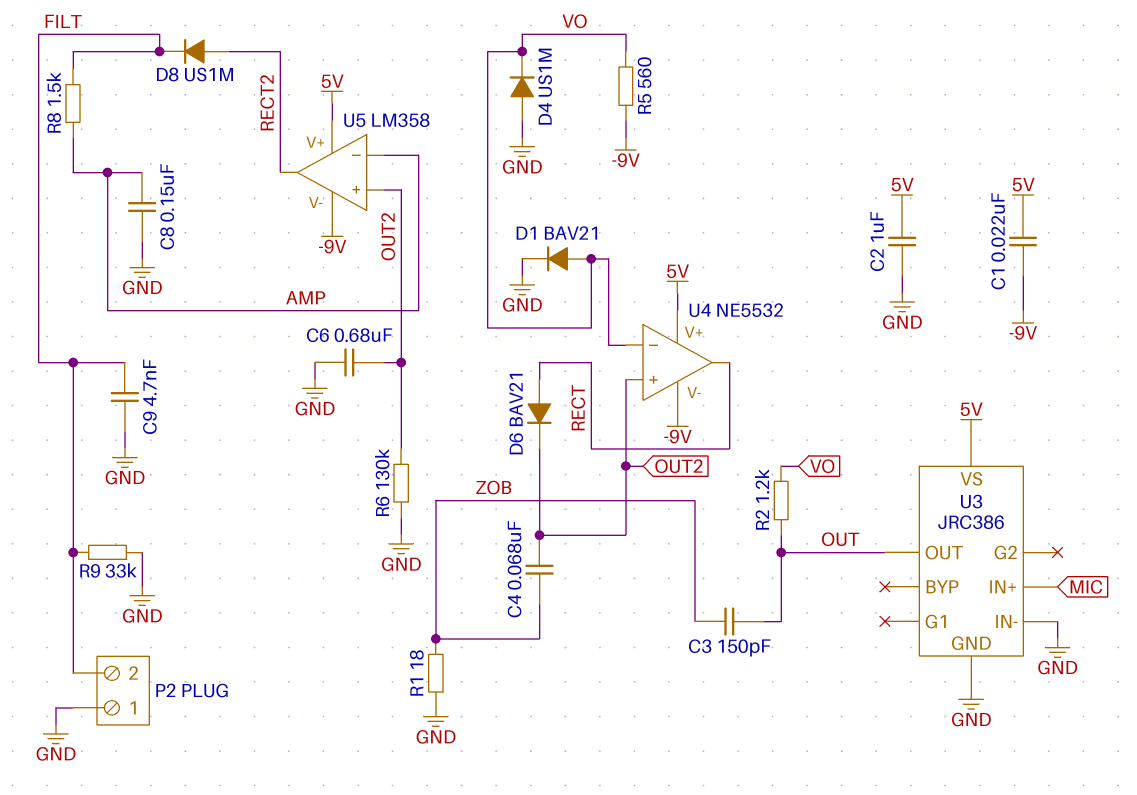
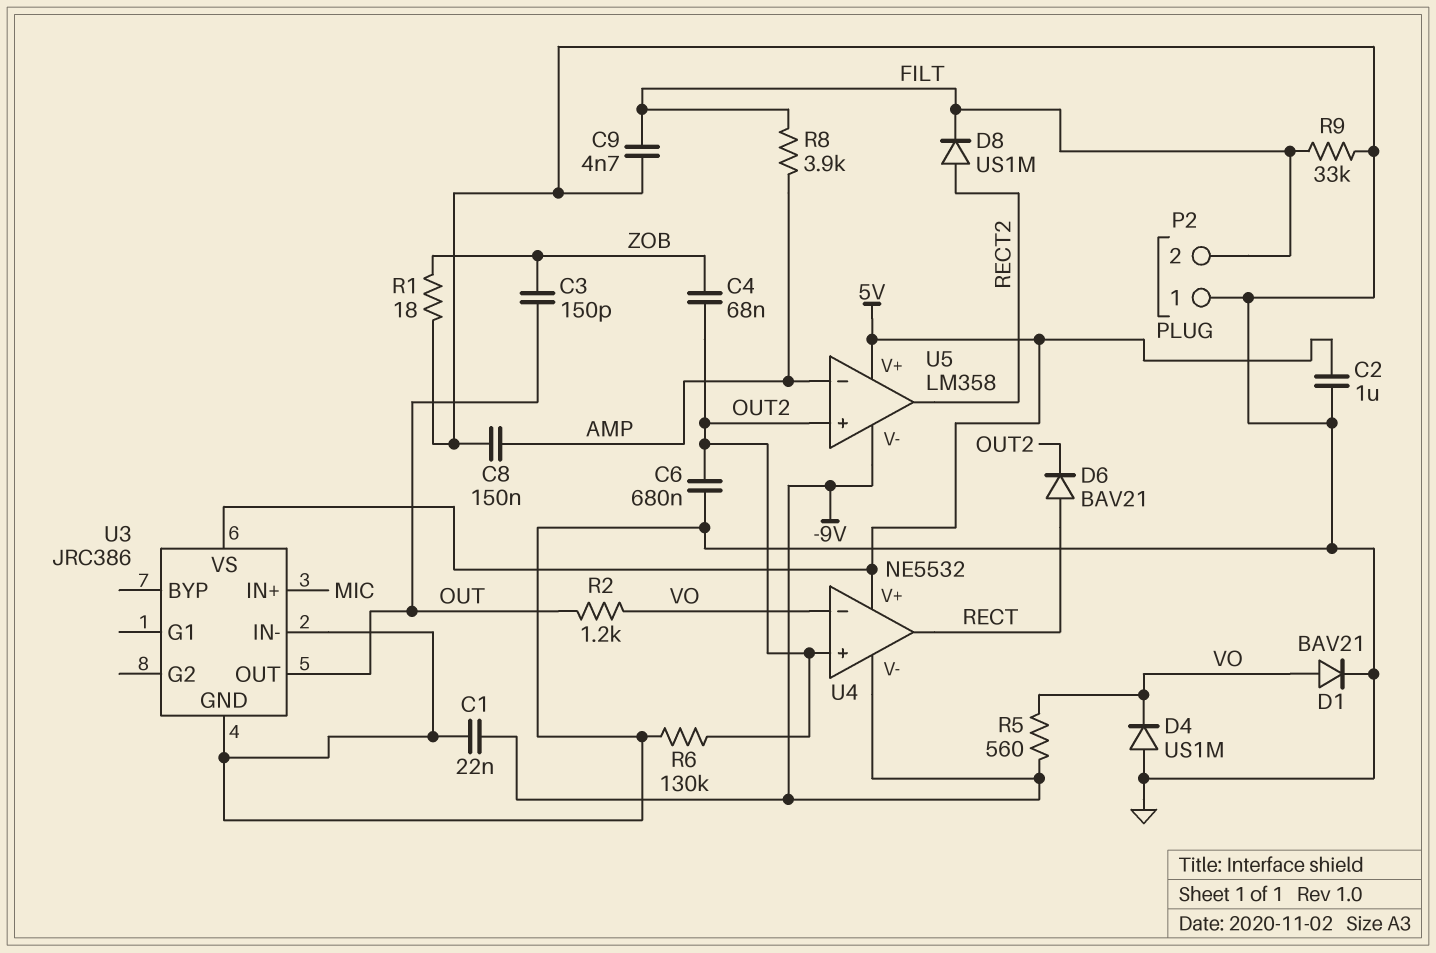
C1: 22nF (-9V, 5V) -> 22nF (-9V, GND)
R8: 1.5k (AMP, FILT) -> 3.9k (AMP, FILT)

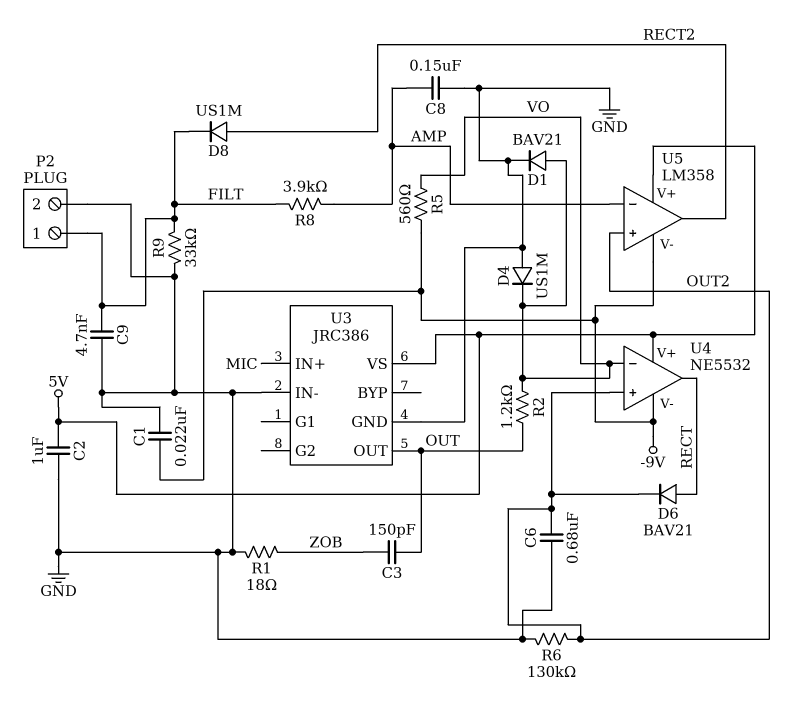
C4: 68nF (OUT2, ZOB) -> none
P2 pin 1: GND -> FILT
P2 pin 2: FILT -> GND

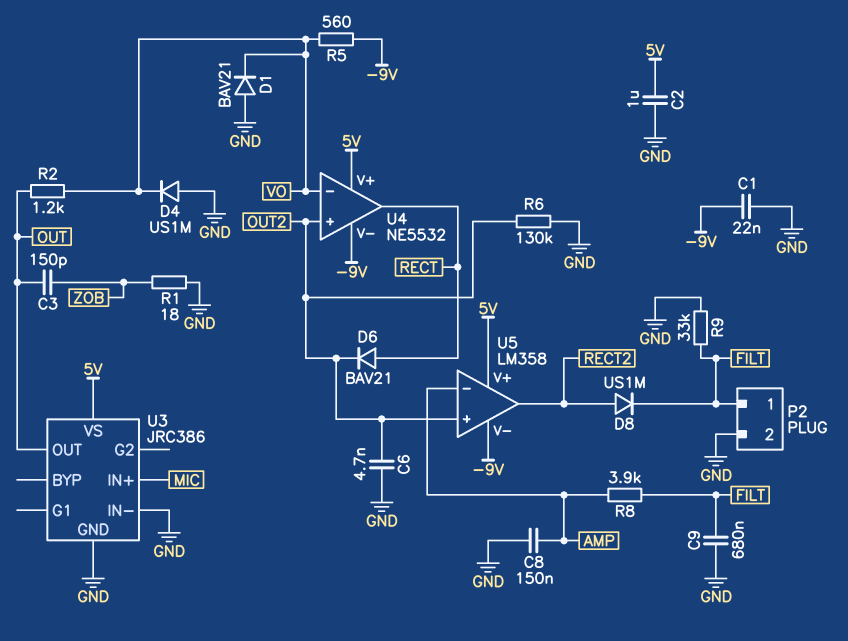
C6: 680nF (GND, OUT2) -> 4.7nF (GND, OUT2)
C9: 4.7nF (FILT, GND) -> 680nF (FILT, GND)
D1: diode BAV21 (A VO, K GND) -> diode BAV21 (A GND, K VO)

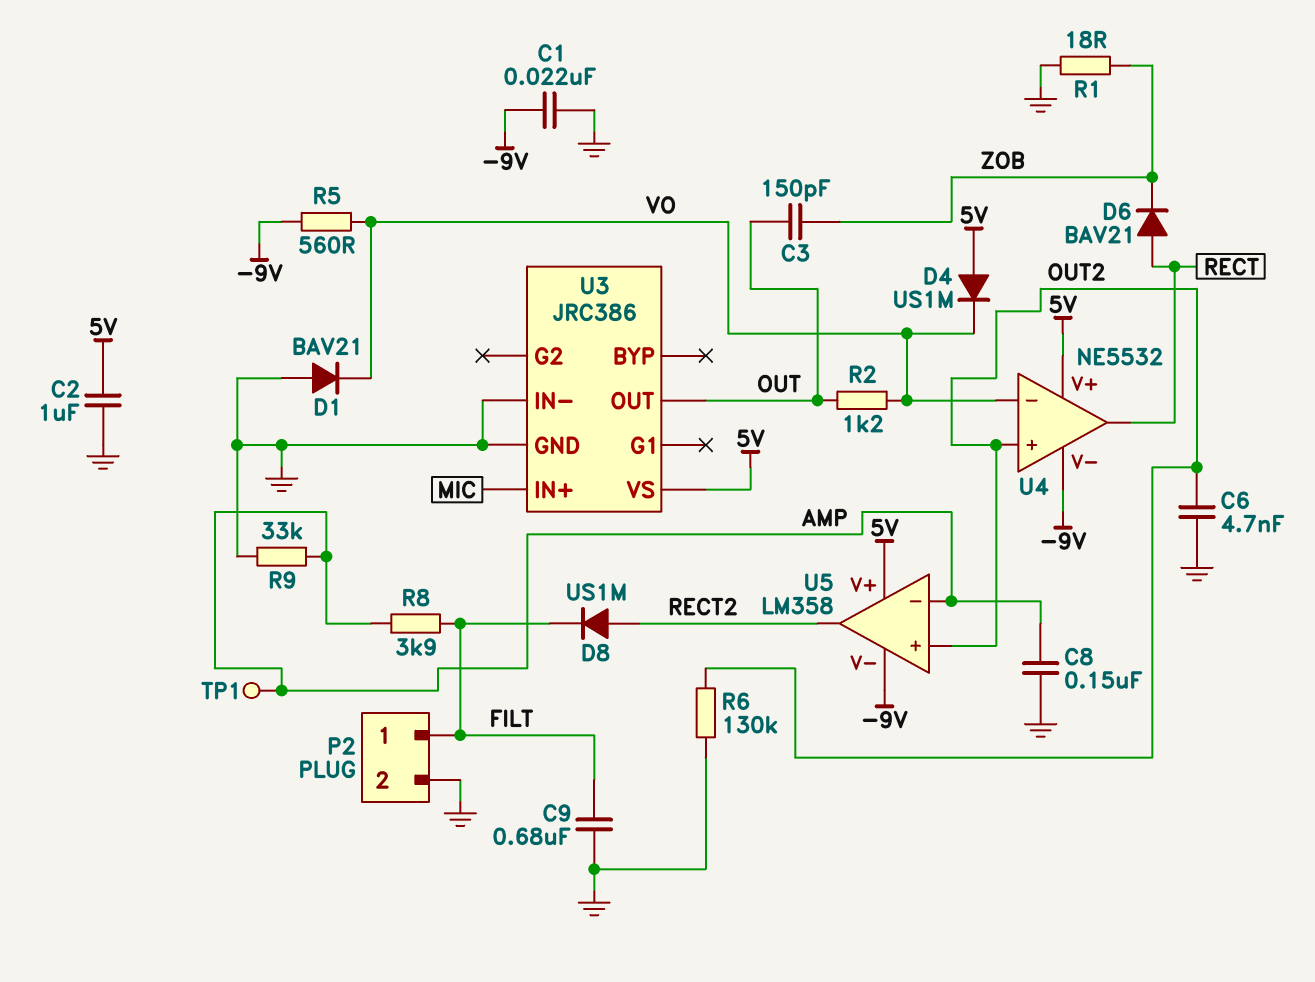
D4: diode US1M (A GND, K VO) -> diode US1M (A 5V, K VO)
D6: diode BAV21 (A RECT, K OUT2) -> diode BAV21 (A RECT, K ZOB)
R9: 33k (FILT, GND) -> 33k (AMP, GND)
TP1: none -> test point (AMP)

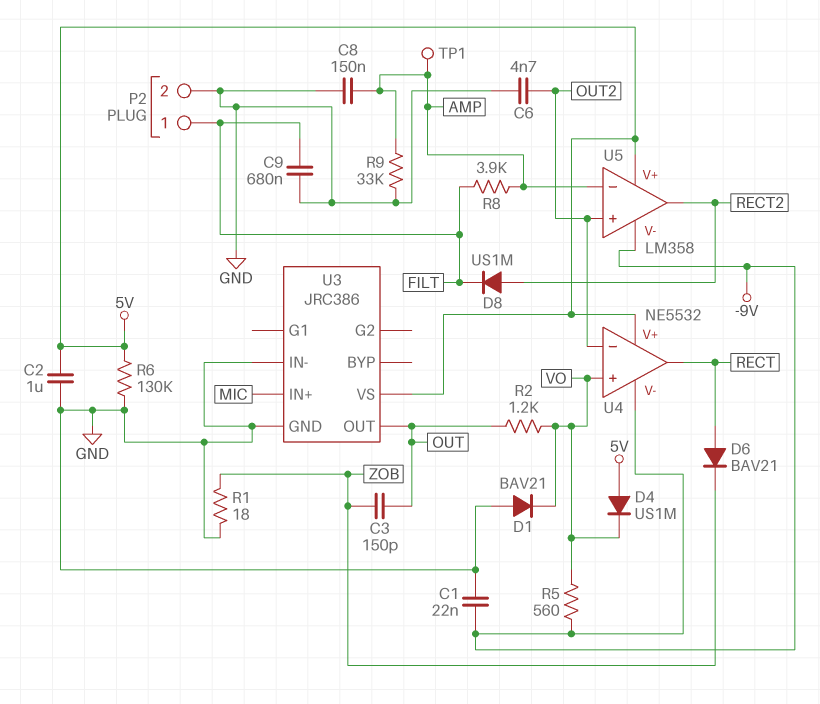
R6: 130k (GND, OUT2) -> 130k (5V, GND)
U4 pin in+: OUT2 -> VO
U4 pin in-: VO -> OUT2

